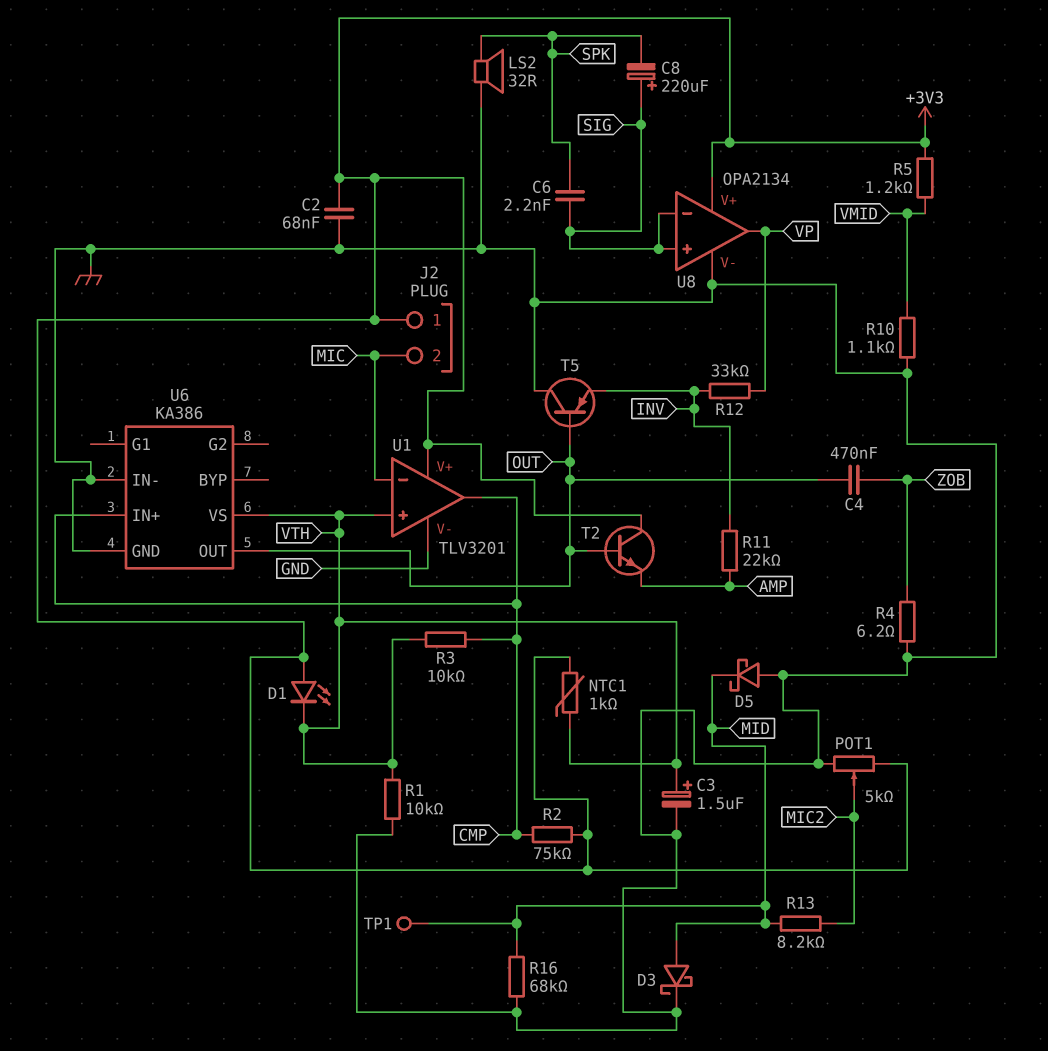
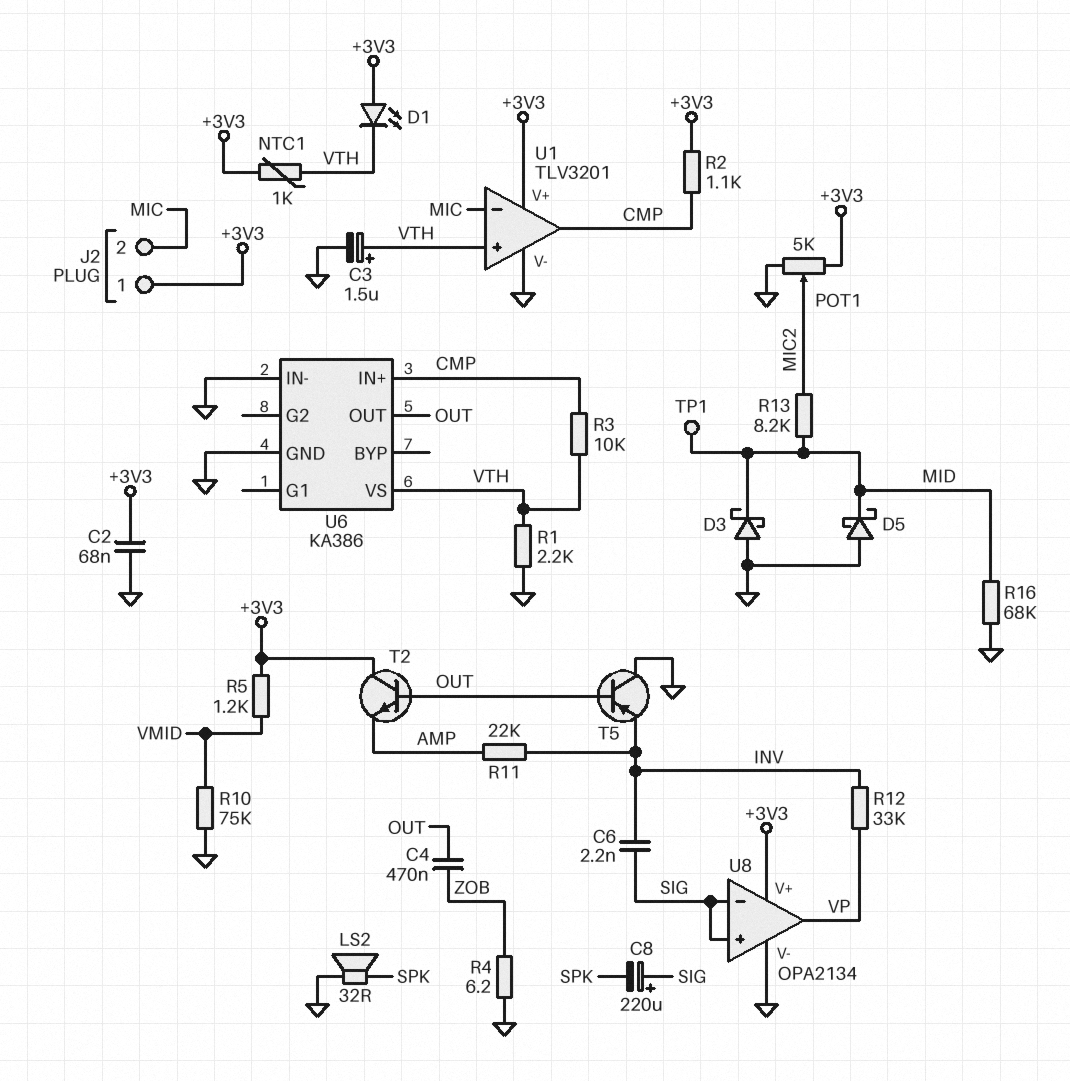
C6: 2.2nF (SIG, SPK) -> 2.2nF (INV, SIG)
D3: schottky (A MID, K GND) -> schottky (A GND, K MID)
R1: 10k (GND, VTH) -> 2.2k (GND, VTH)
R2: 75k (+3V3, CMP) -> 1.1k (+3V3, CMP)
R10: 1.1k (GND, VMID) -> 75k (GND, VMID)

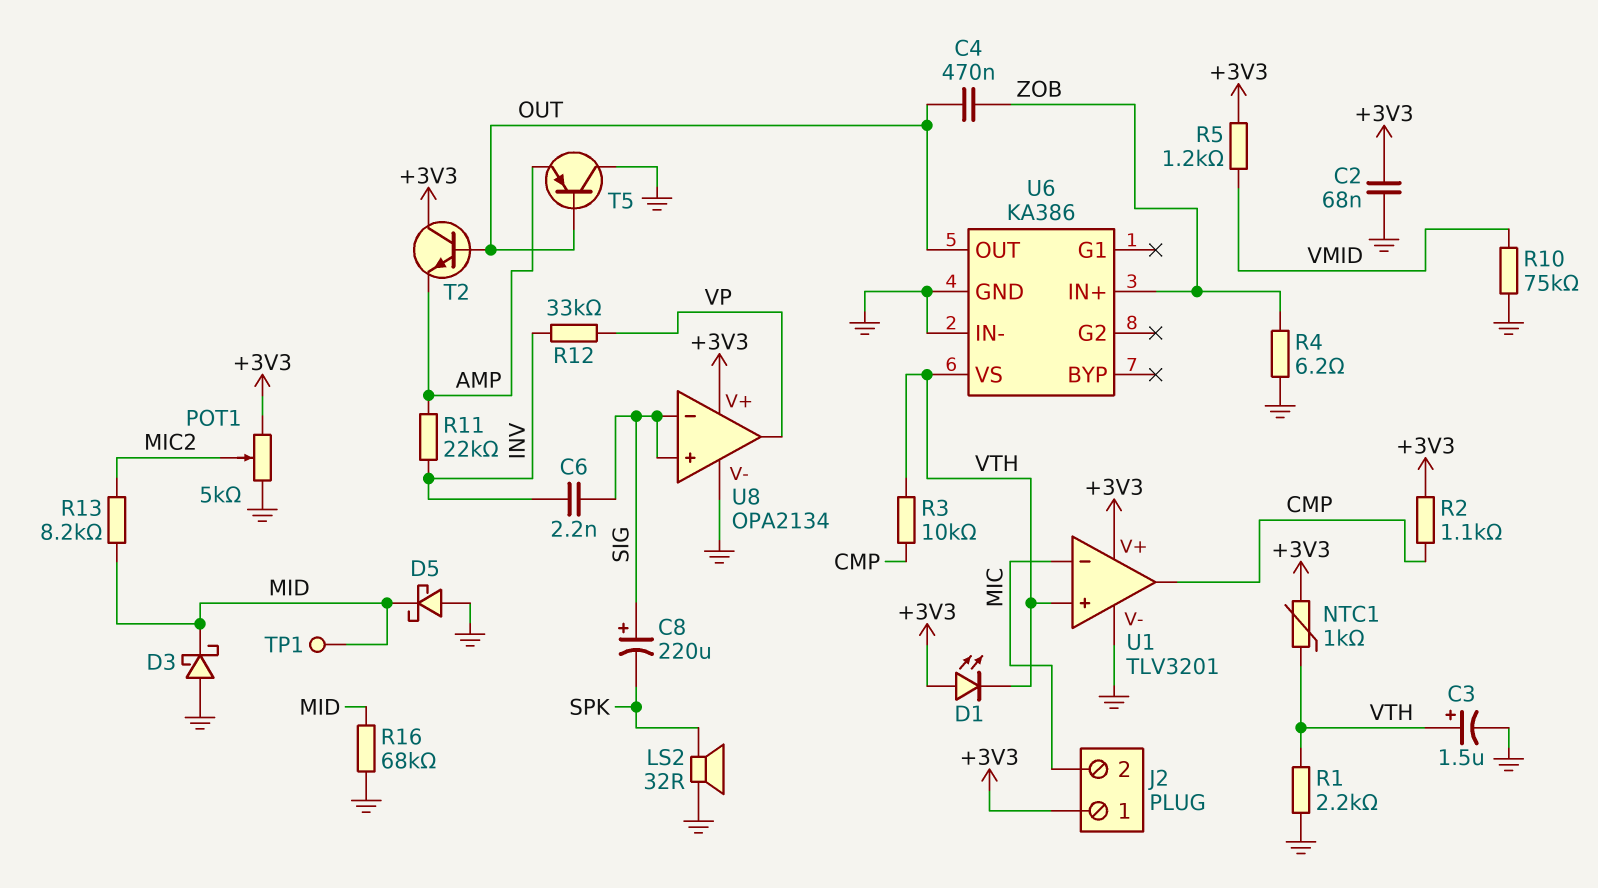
T5: PNP (B OUT, C GND, E INV) -> PNP (B OUT, C GND, E AMP)
U6 pin IN+: CMP -> ZOB

